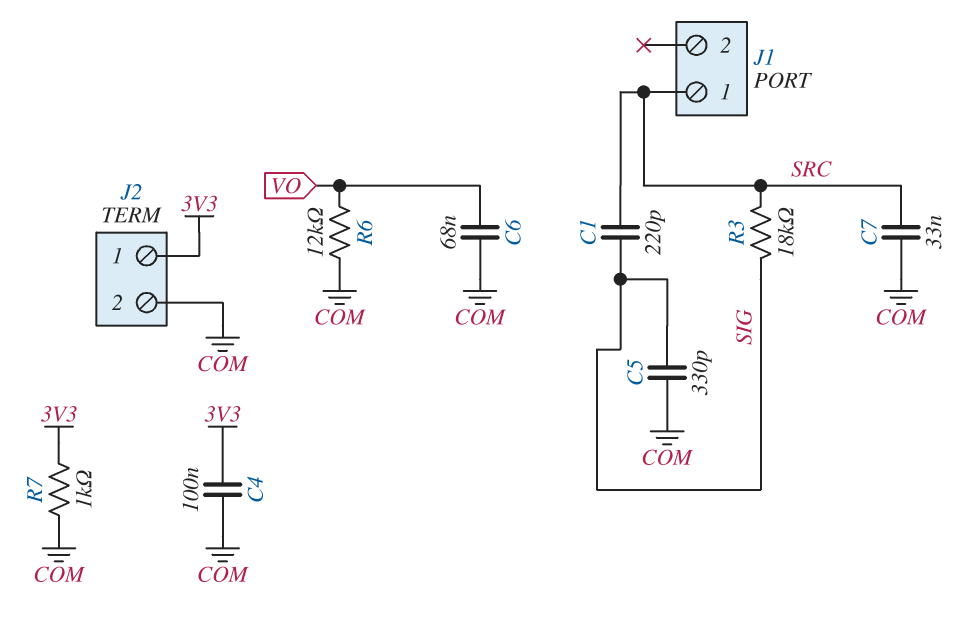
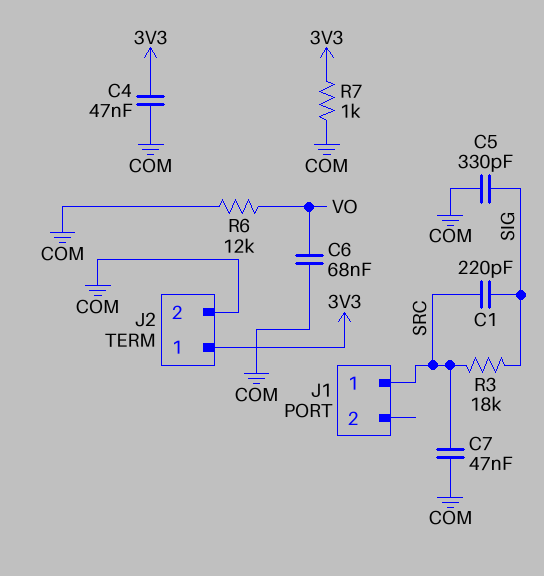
C4: 100nF (3V3, COM) -> 47nF (3V3, COM)
C7: 33nF (COM, SRC) -> 47nF (COM, SRC)

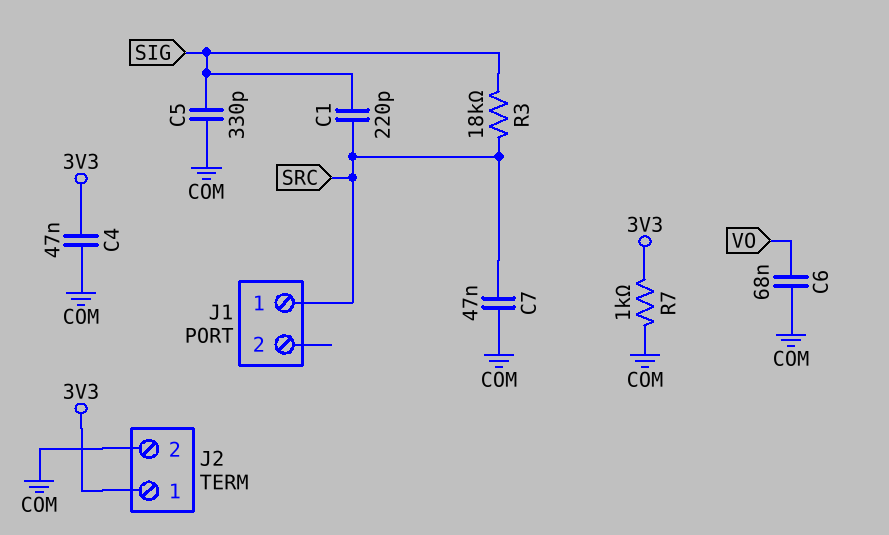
R6: 12k (COM, VO) -> none

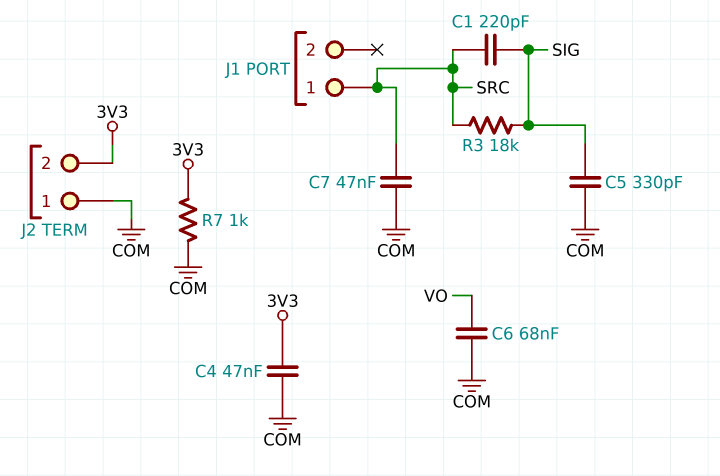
J2 pin 1: 3V3 -> COM
J2 pin 2: COM -> 3V3

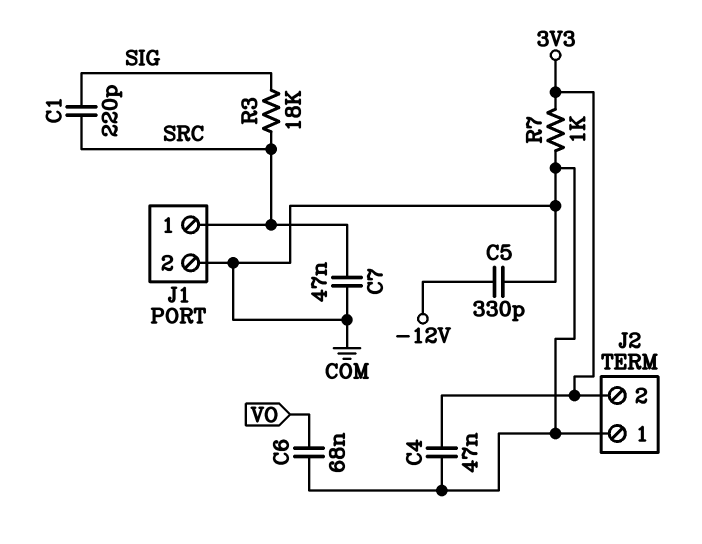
C5: 330pF (COM, SIG) -> 330pF (-12V, COM)
J1 pin 2: none -> COM

